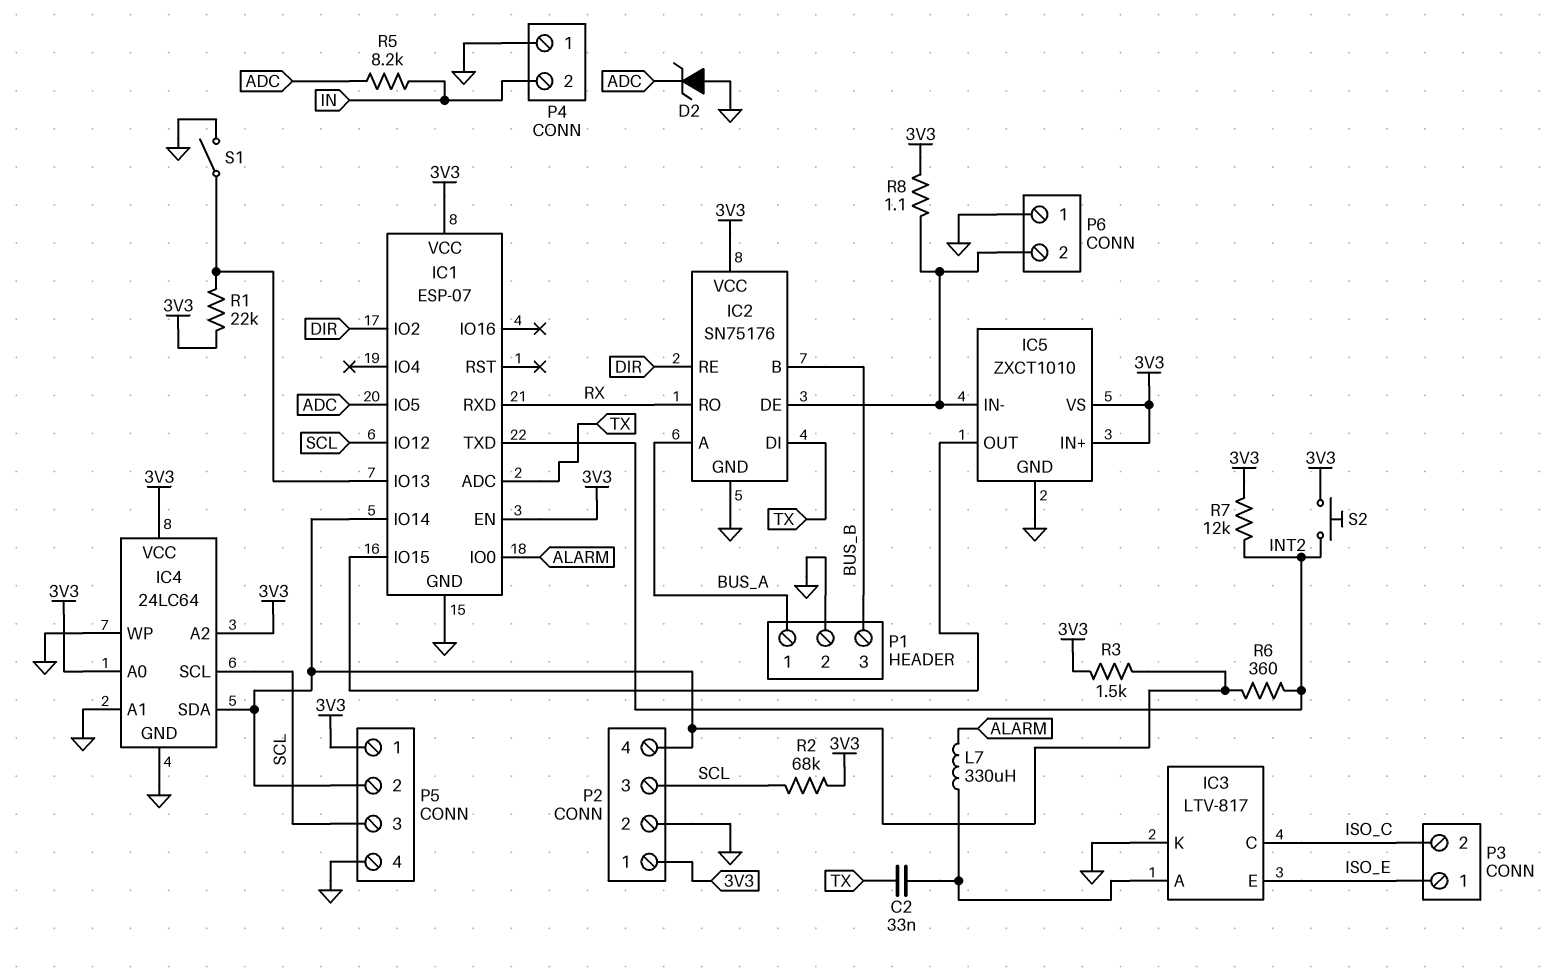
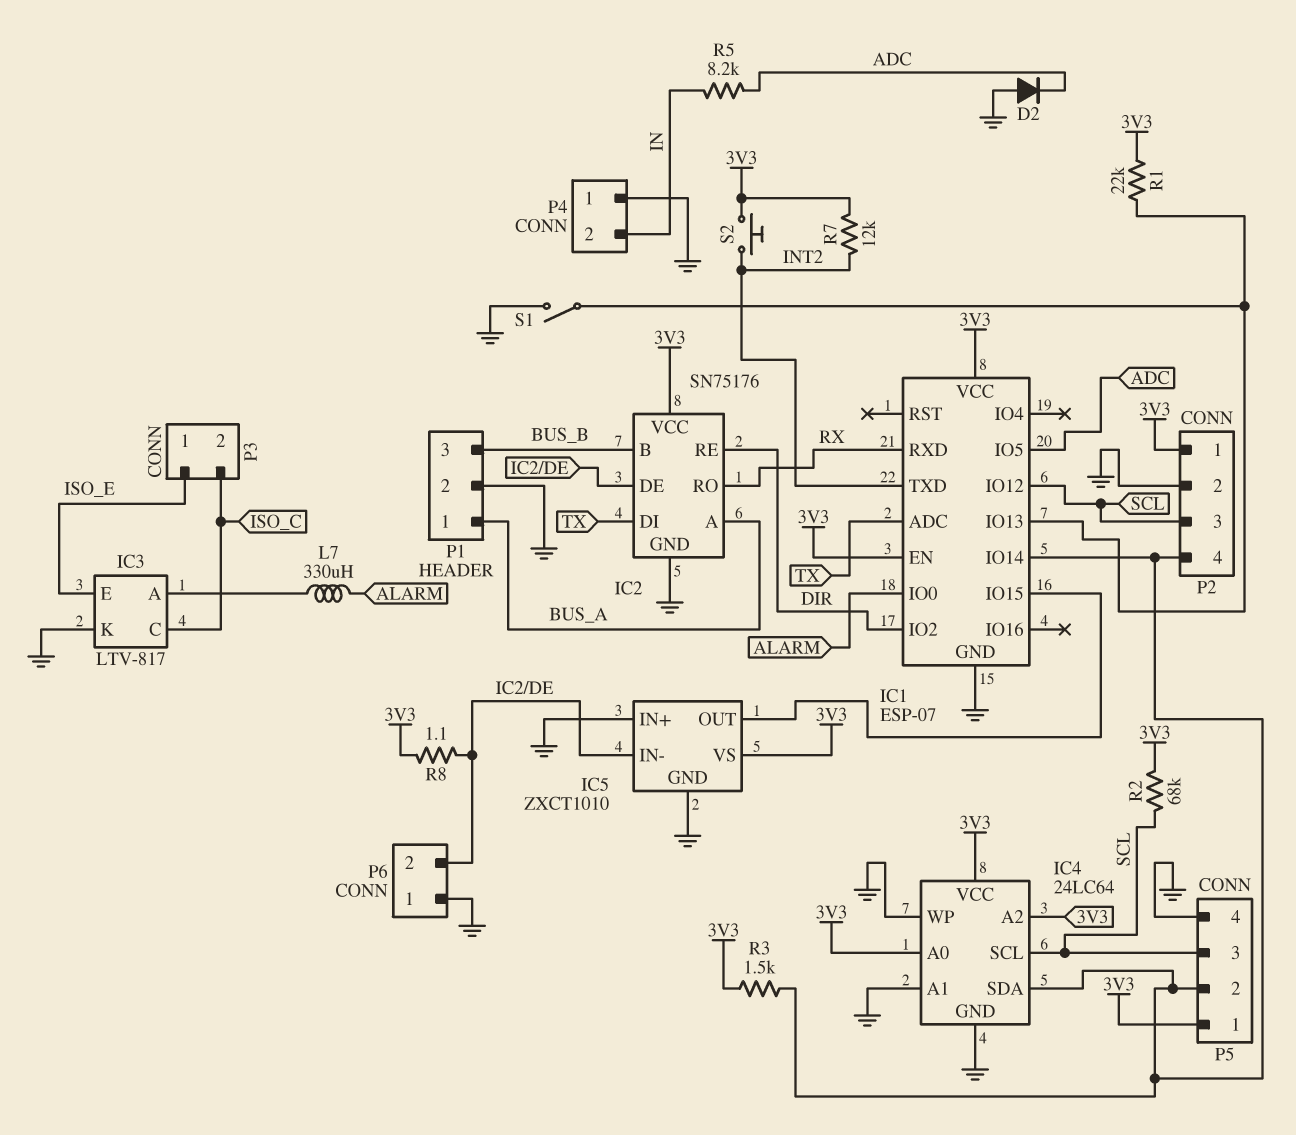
C2: 33nF (IC3/A, TX) -> none
D2: zener (A GND, K ADC) -> diode (A GND, K ADC)
IC5 pin IN+: 3V3 -> GND
R6: 360 (IC1/IO14, INT2) -> none

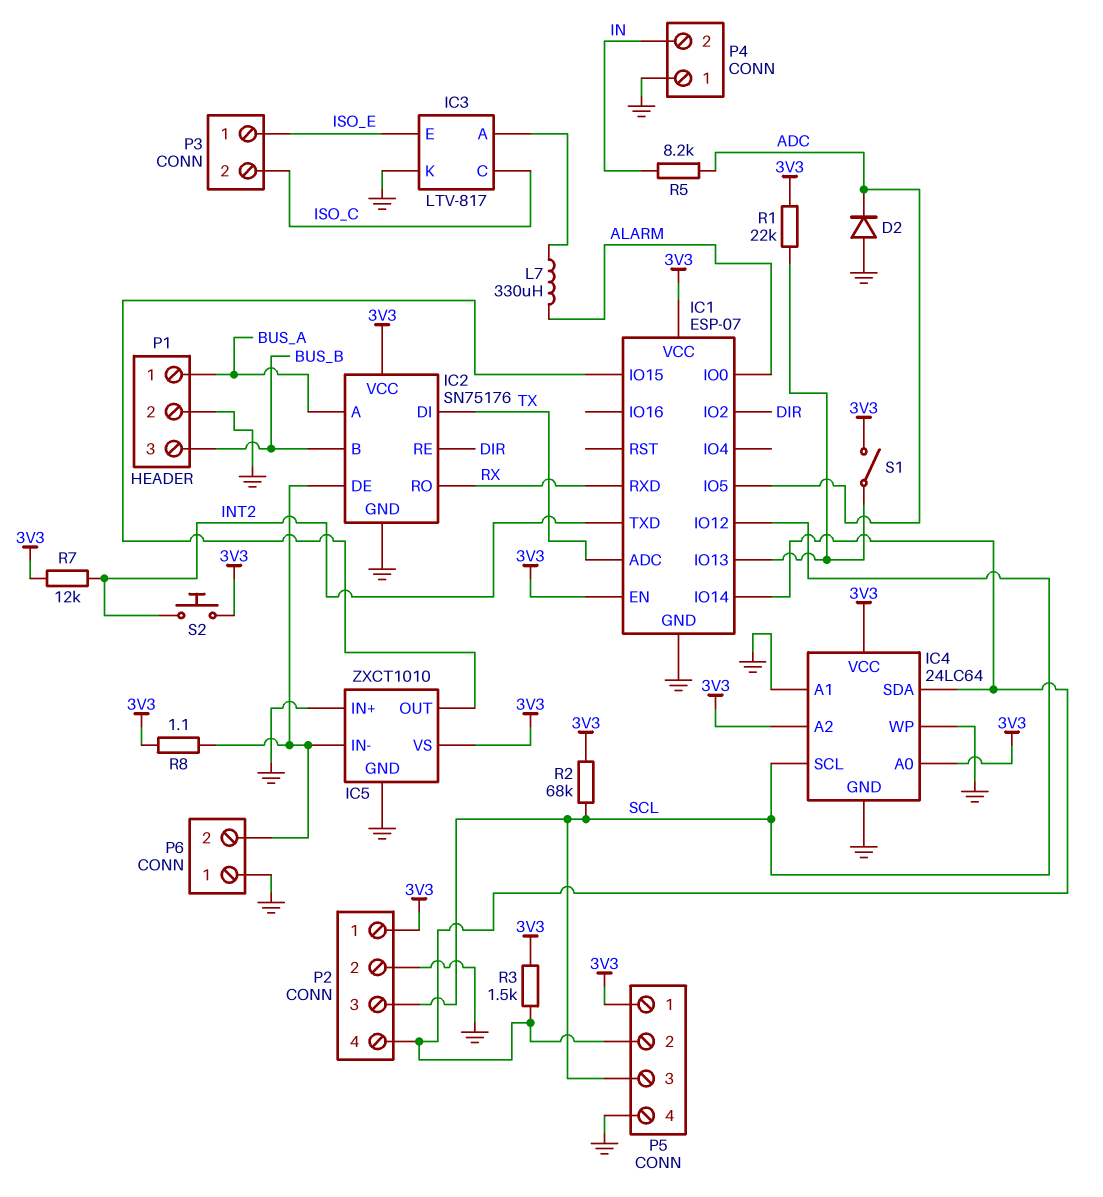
S1: switch (GND, IC1/IO13) -> switch (3V3, IC1/IO13)

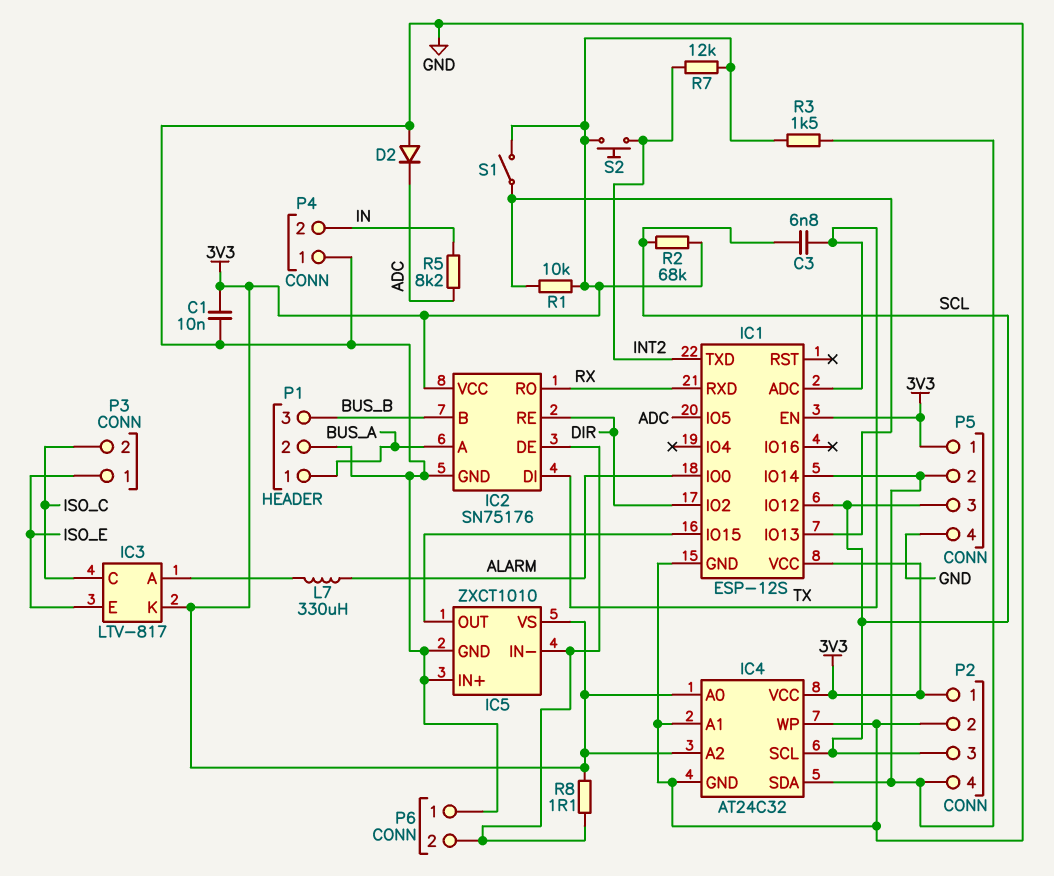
C1: none -> 10nF (3V3, GND)
C3: none -> 6.8nF (SCL, TX)
IC1: ESP-07 -> ESP-12S
IC3 pin K: GND -> 3V3
IC4: 24LC64 -> AT24C32
R1: 22k (3V3, IC1/IO13) -> 10k (3V3, IC1/IO13)

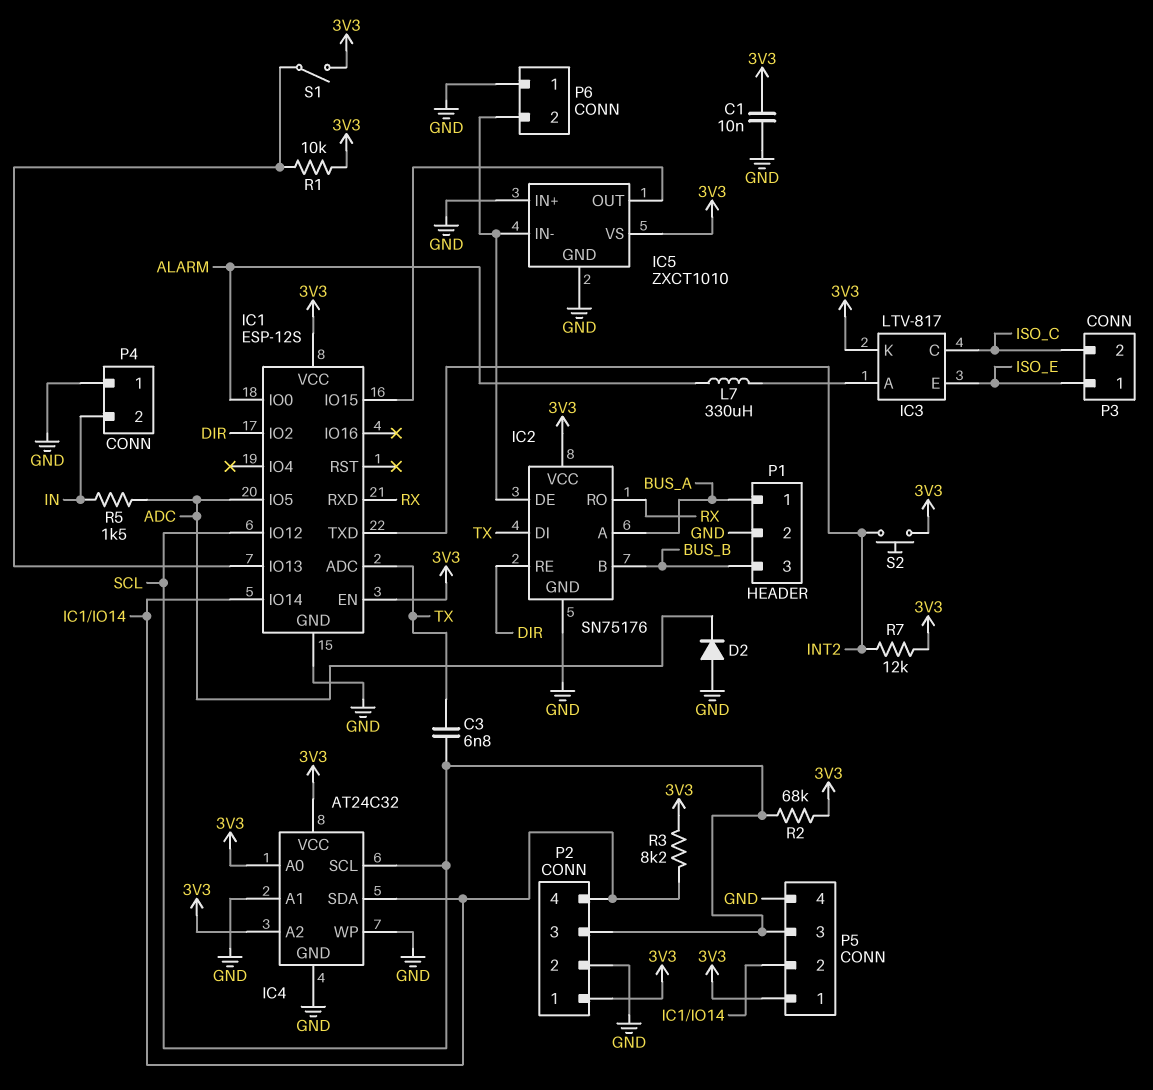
R3: 1.5k (3V3, IC1/IO14) -> 8.2k (3V3, IC1/IO14)
R5: 8.2k (ADC, IN) -> 1.5k (ADC, IN)
R8: 1.1 (3V3, IC2/DE) -> none

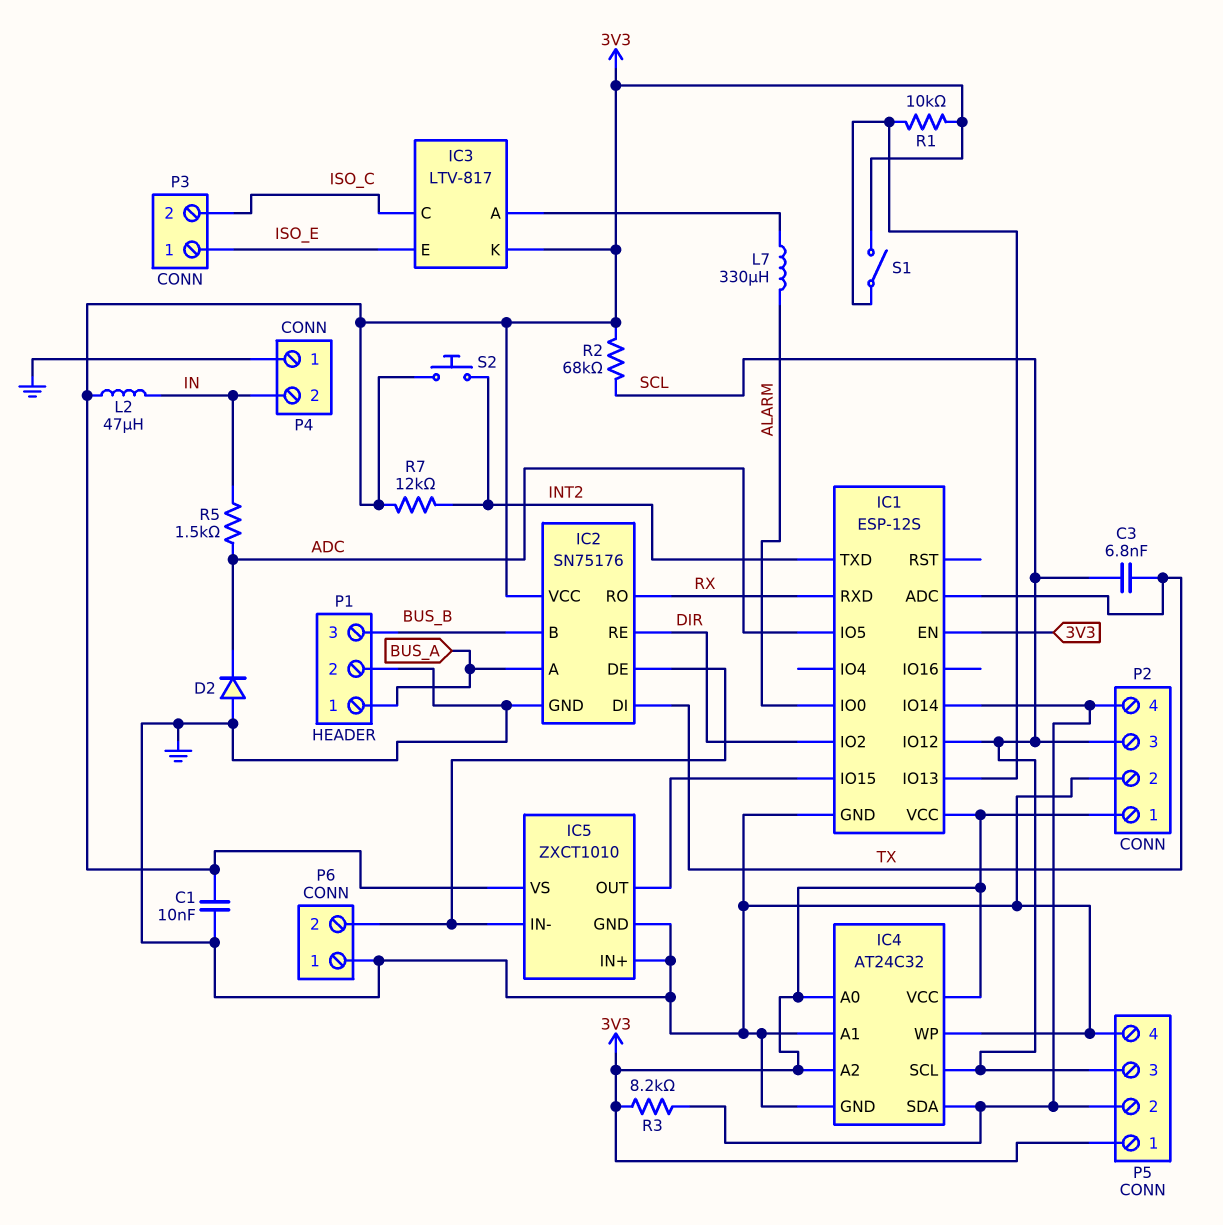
L2: none -> 47uH (3V3, IN)

